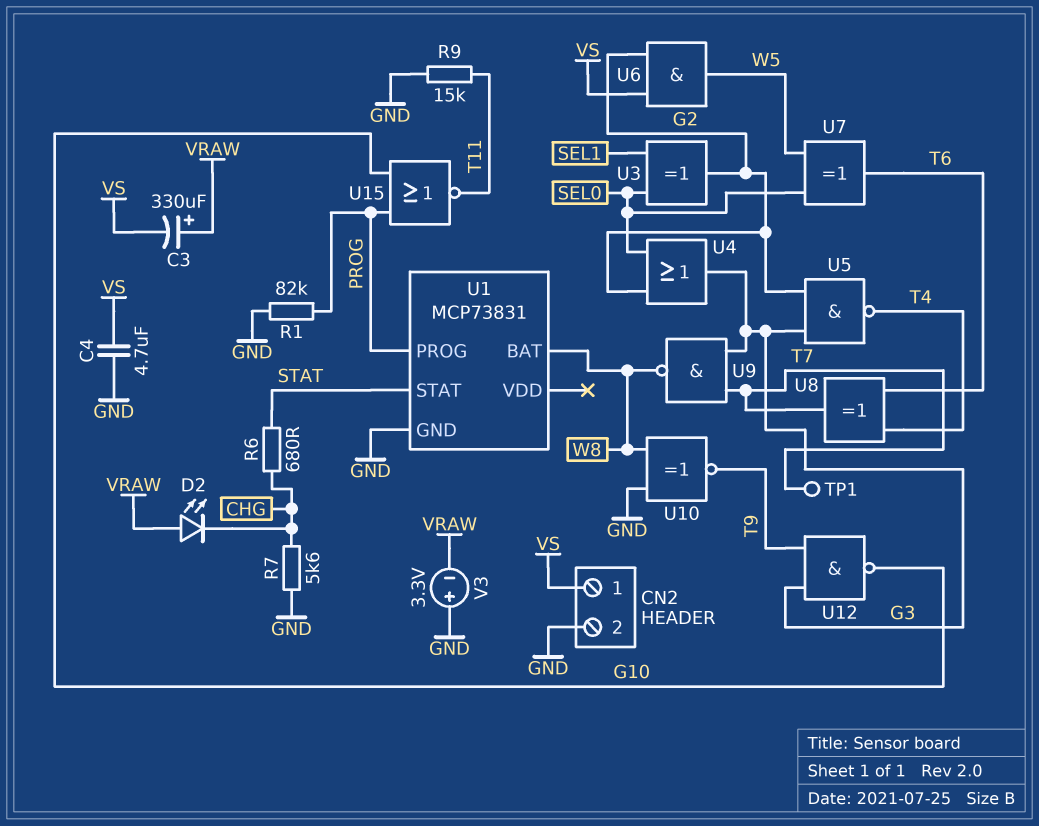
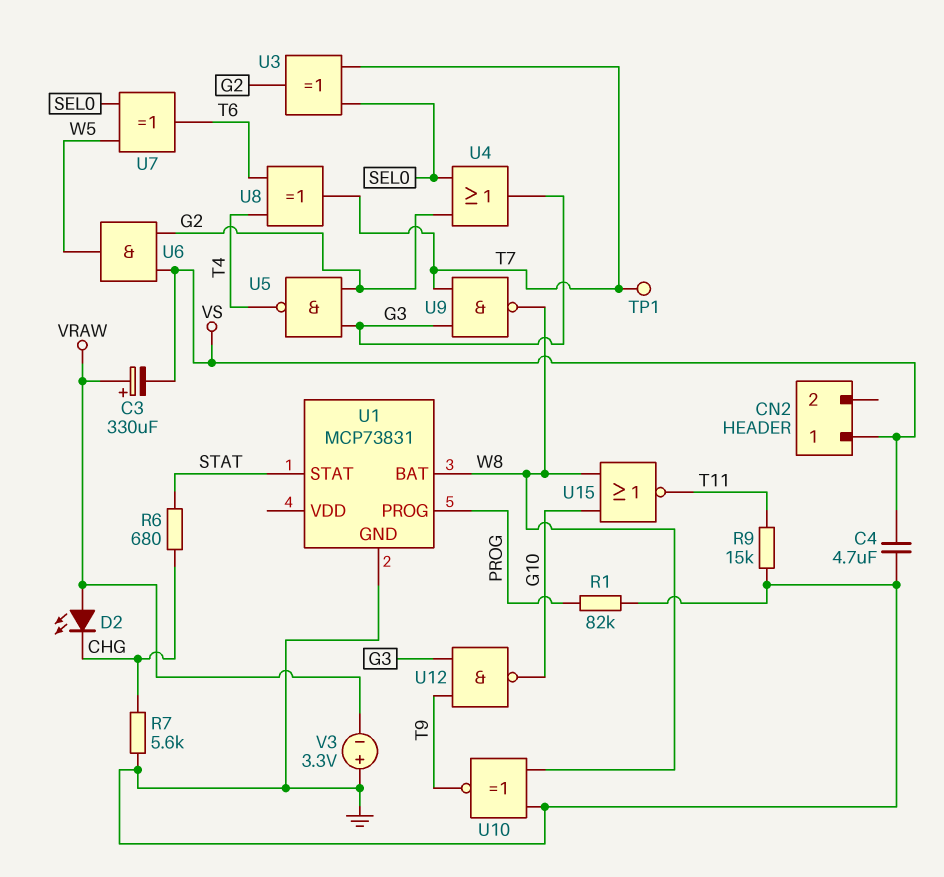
CN2 pin 2: GND -> none
U3: XOR (in SEL0, in SEL1, out G2) -> XOR (in SEL0, in T7, out G2)
U15: NOR (in G10, in PROG, out T11) -> NOR (in G10, in W8, out T11)

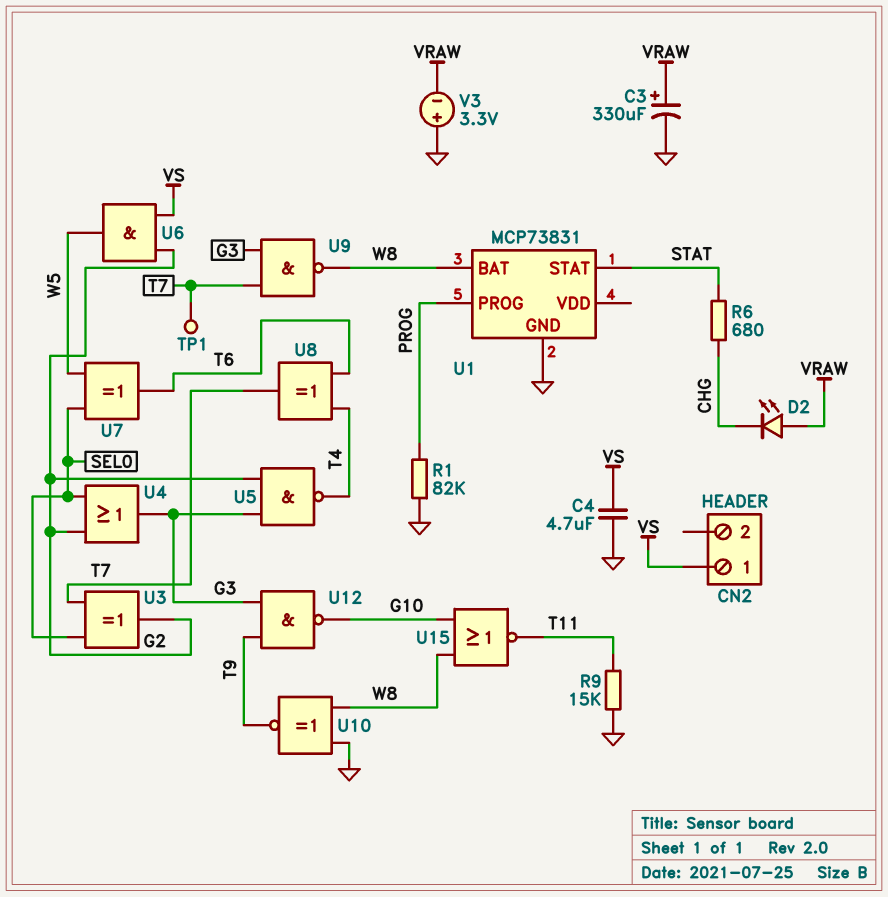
C3: 330uF (plus VRAW, minus VS) -> 330uF (plus VRAW, minus GND)
R7: 5.6k (CHG, GND) -> none

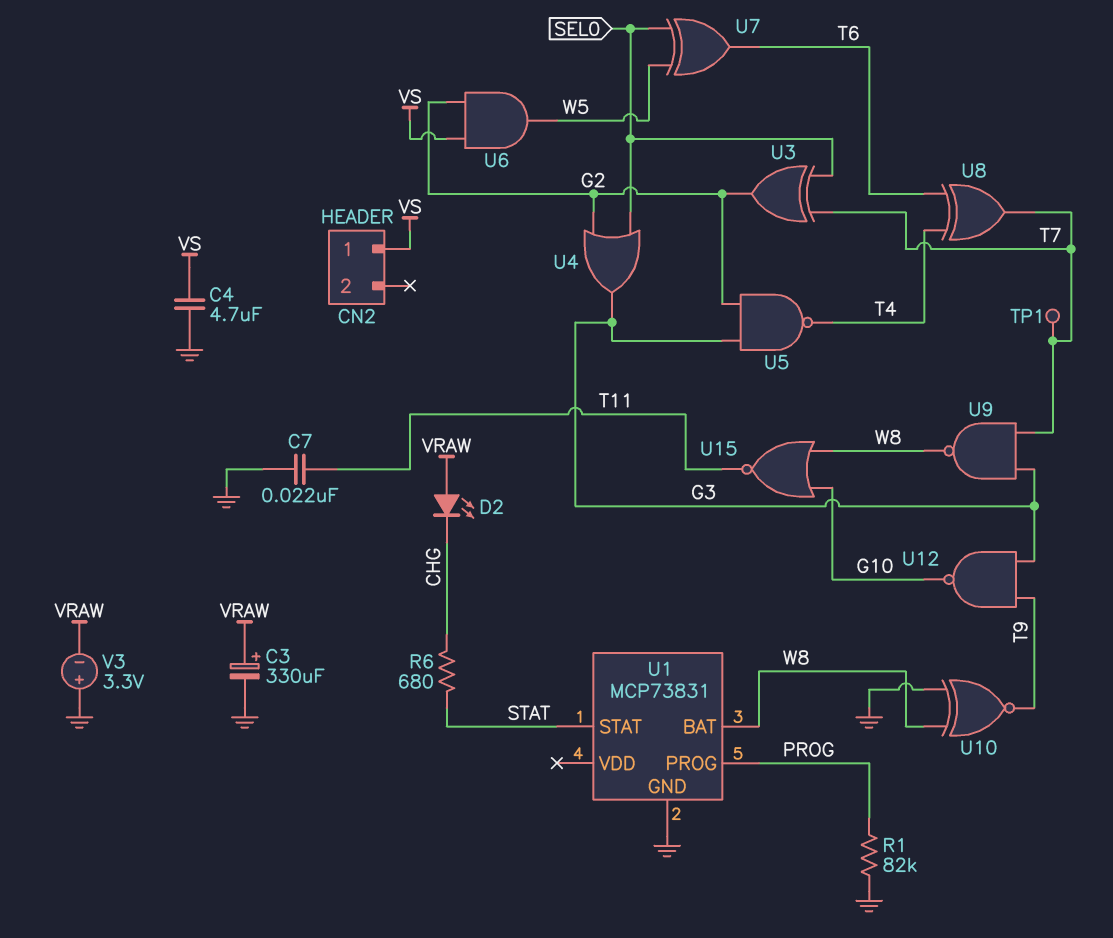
C7: none -> 22nF (GND, T11)
R9: 15k (GND, T11) -> none

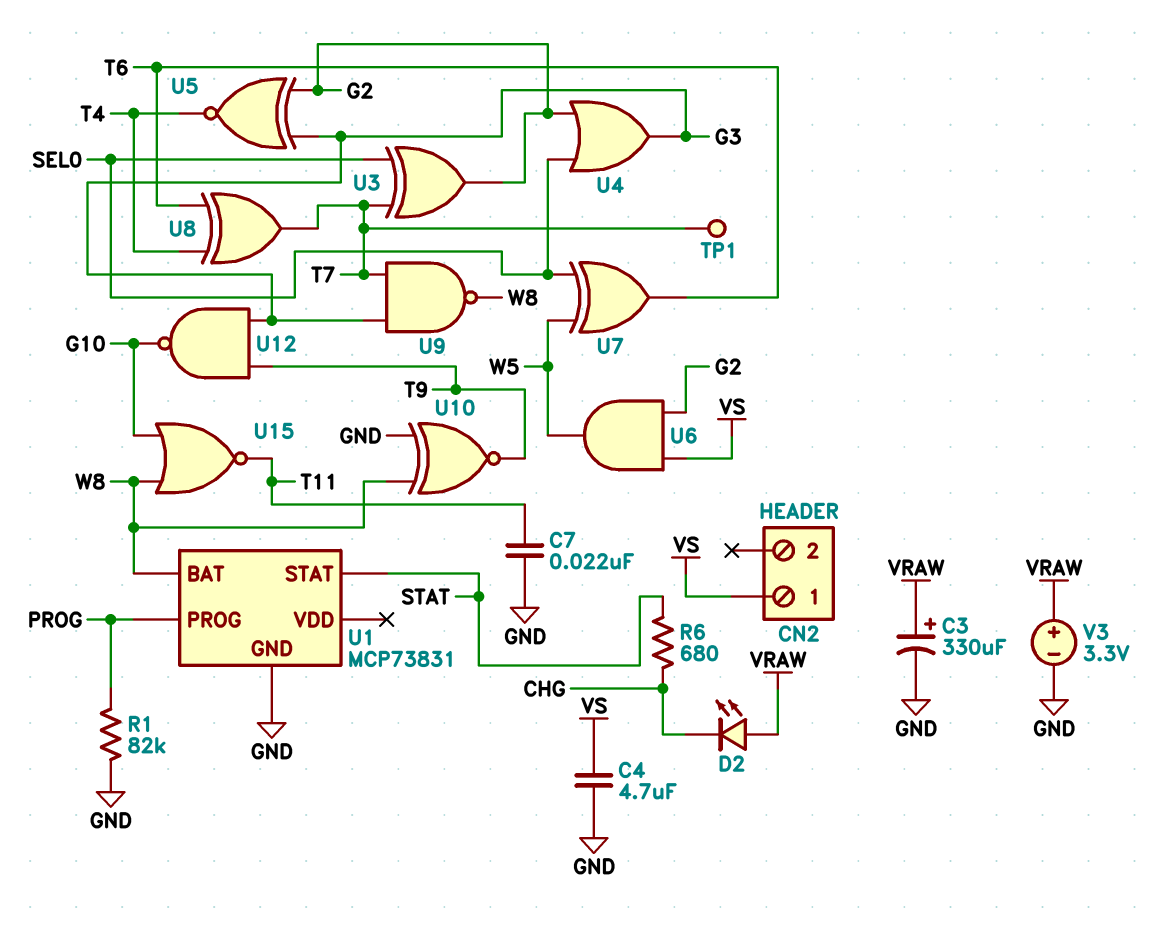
U5: NAND (in G2, in G3, out T4) -> XNOR (in G2, in G3, out T4)
V3: 3.3V (plus GND, minus VRAW) -> 3.3V (plus VRAW, minus GND)

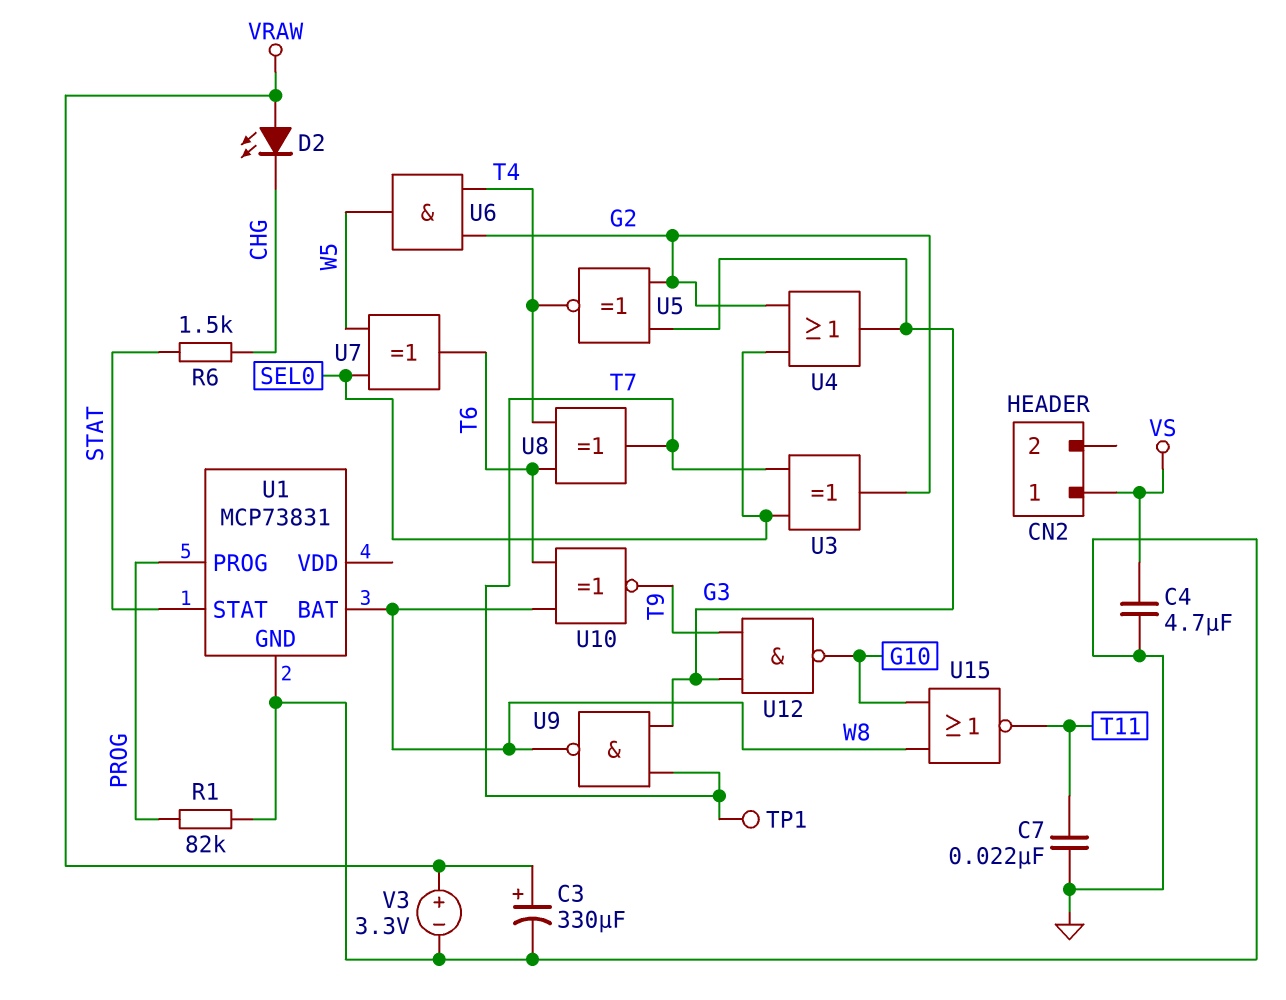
R6: 680 (CHG, STAT) -> 1.5k (CHG, STAT)
U6: AND (in G2, in VS, out W5) -> AND (in G2, in T4, out W5)
U10: XNOR (in GND, in W8, out T9) -> XNOR (in T6, in W8, out T9)

